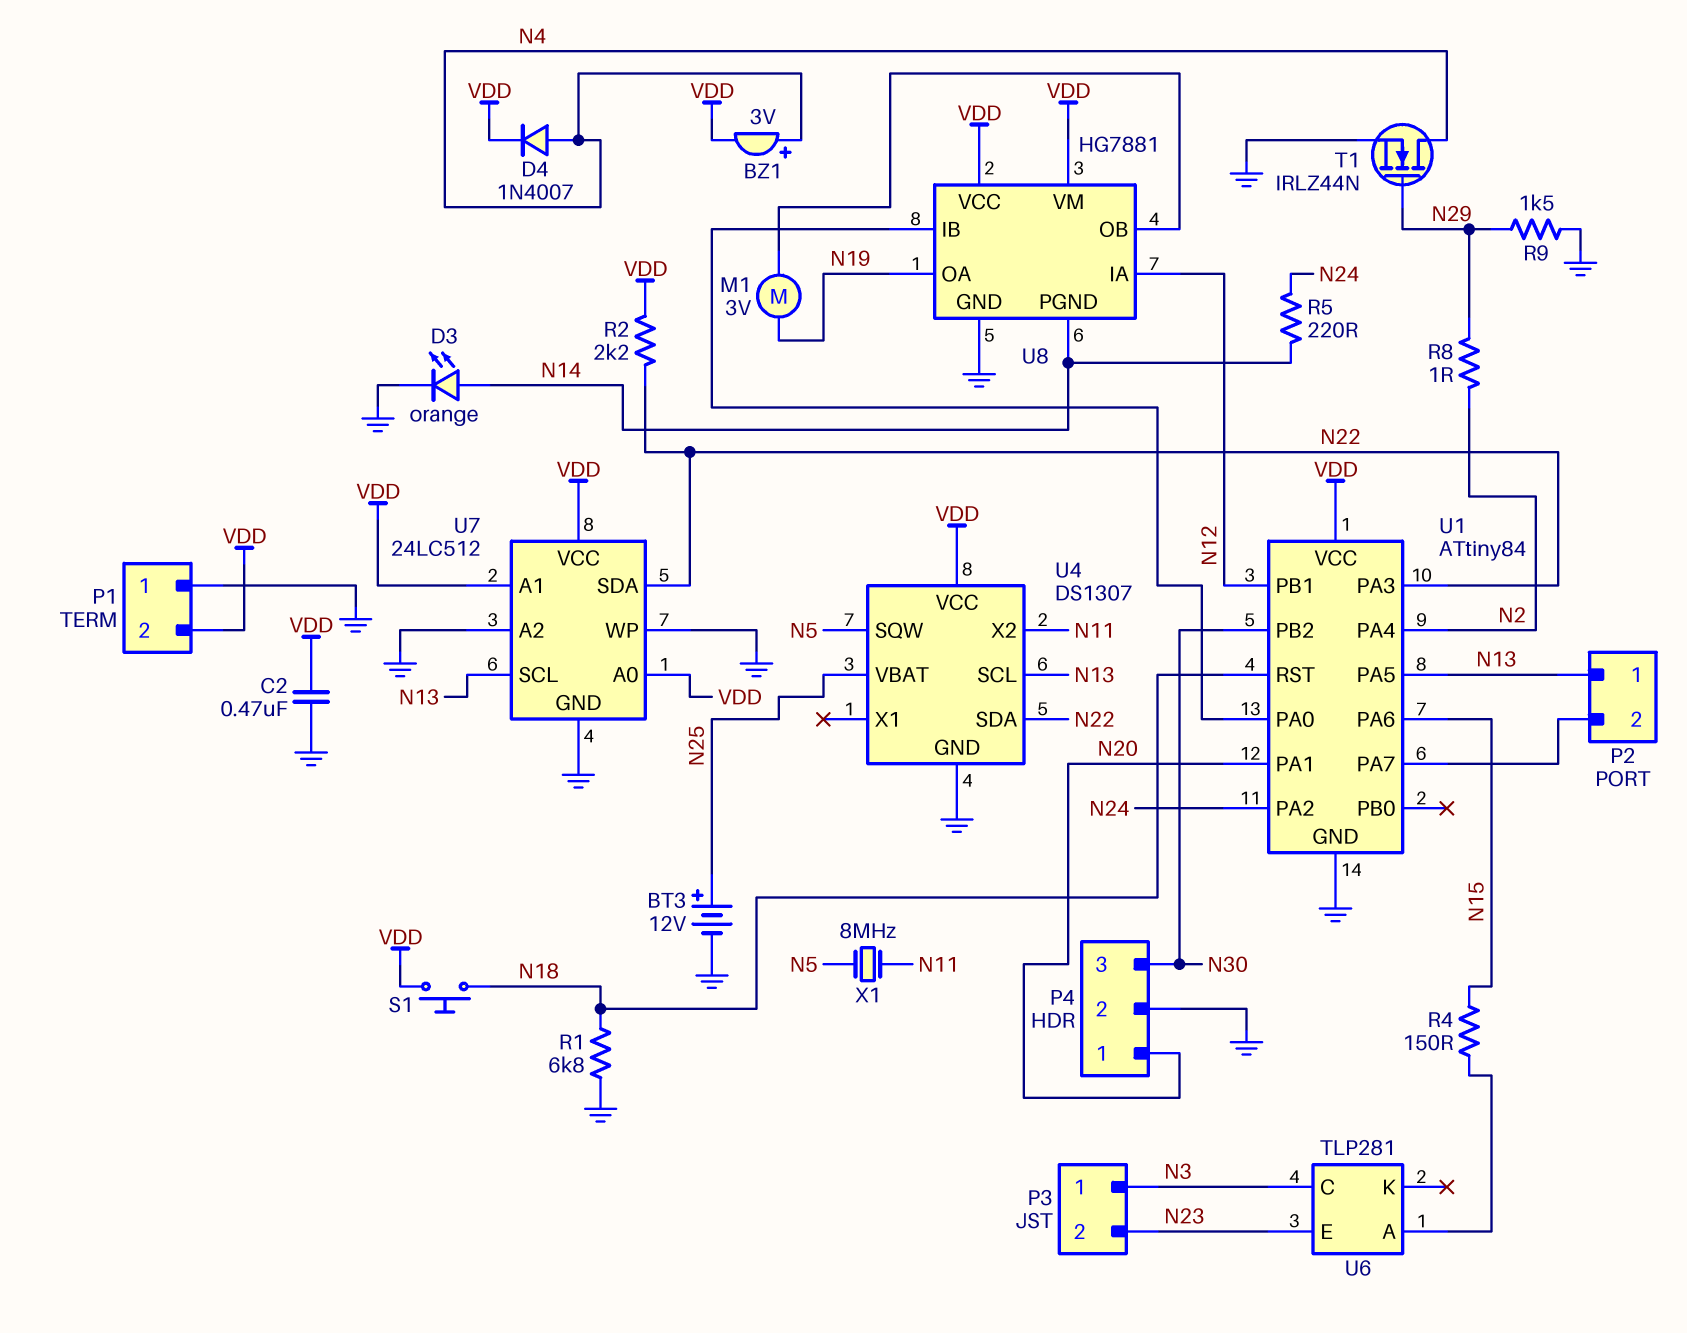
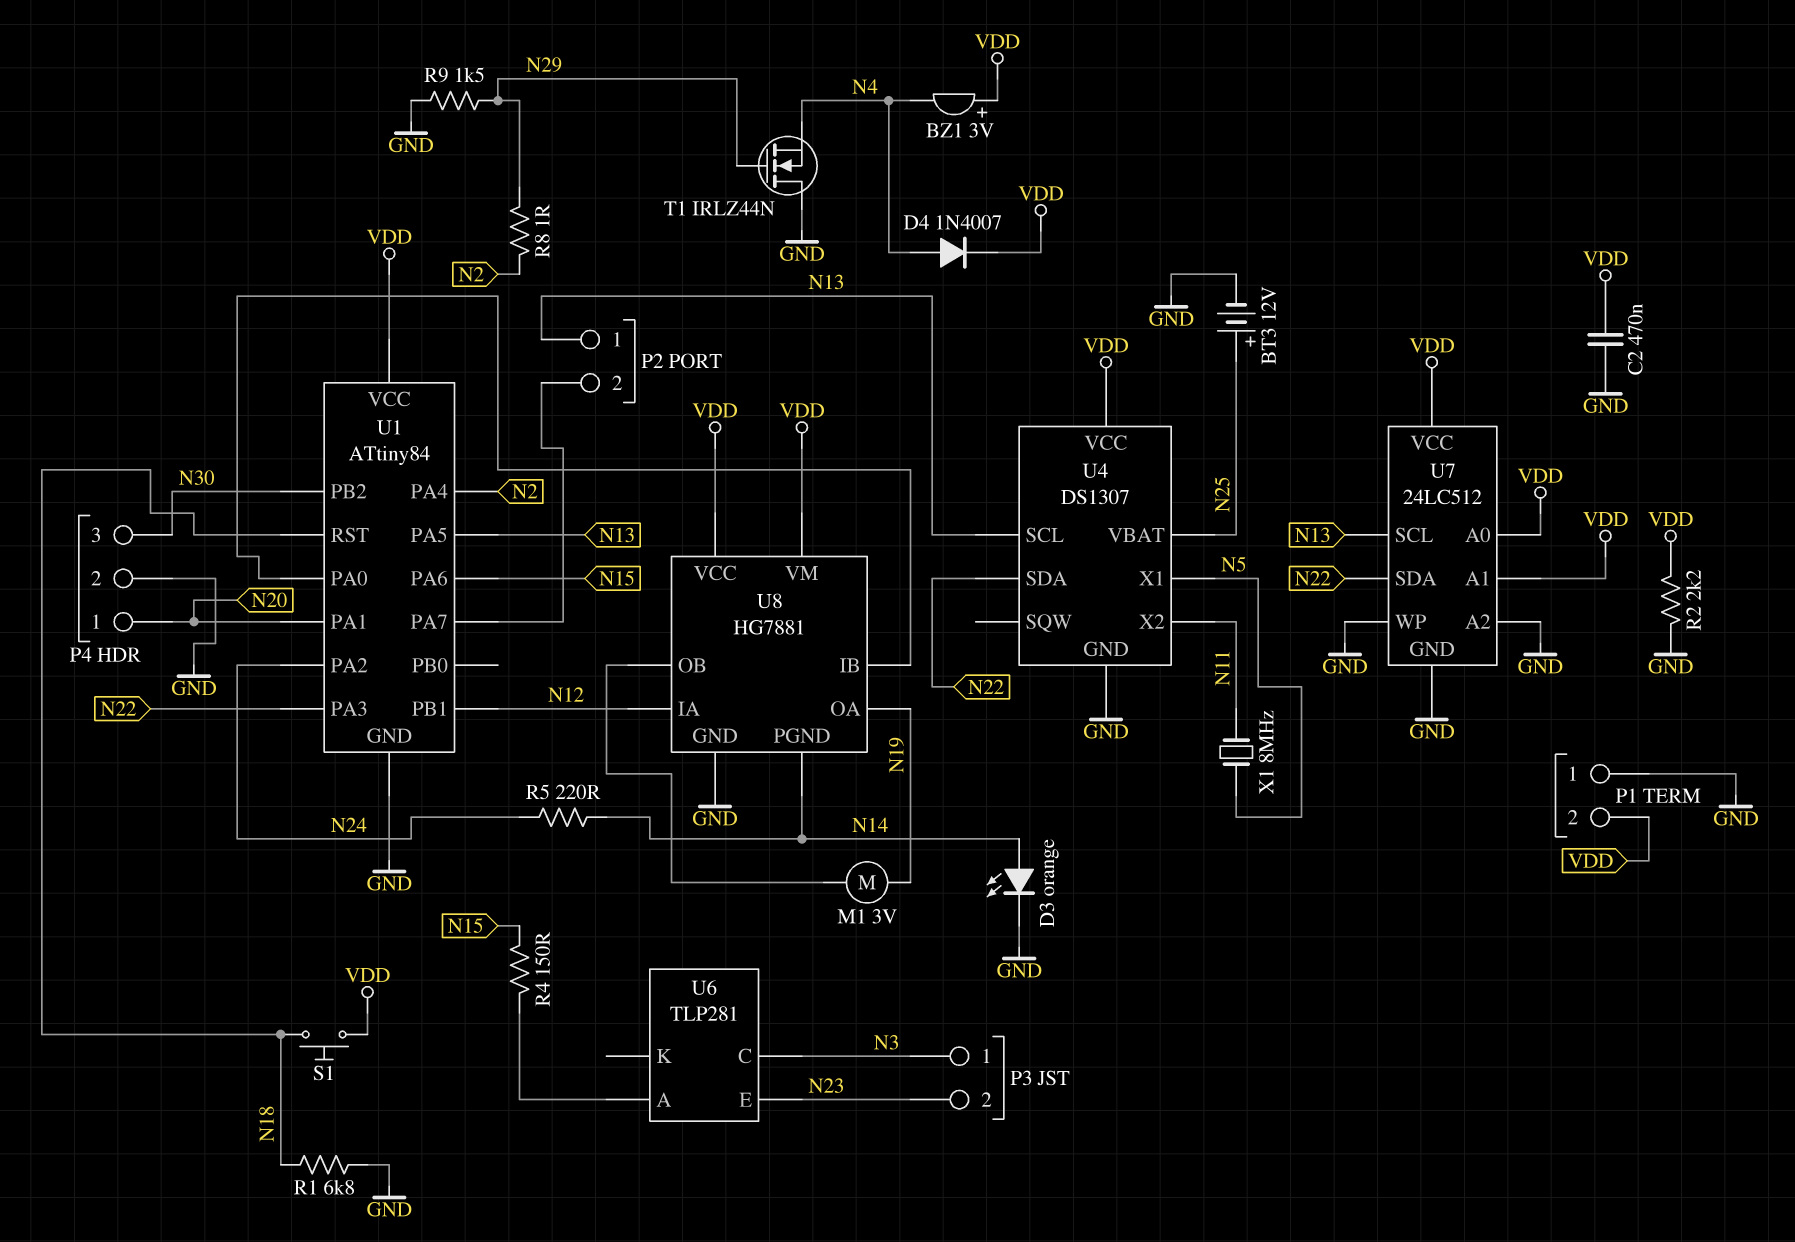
BZ1: buzzer 3V (plus N4, minus VDD) -> buzzer 3V (plus VDD, minus N4)
R2: 2.2k (N22, VDD) -> 2.2k (GND, VDD)
T1: NMOS IRLZ44N (G N29, D N4, S GND) -> NMOS IRLZ44N (G N29, D GND, S N4)
U4 pin SQW: N5 -> none
U4 pin X1: none -> N5

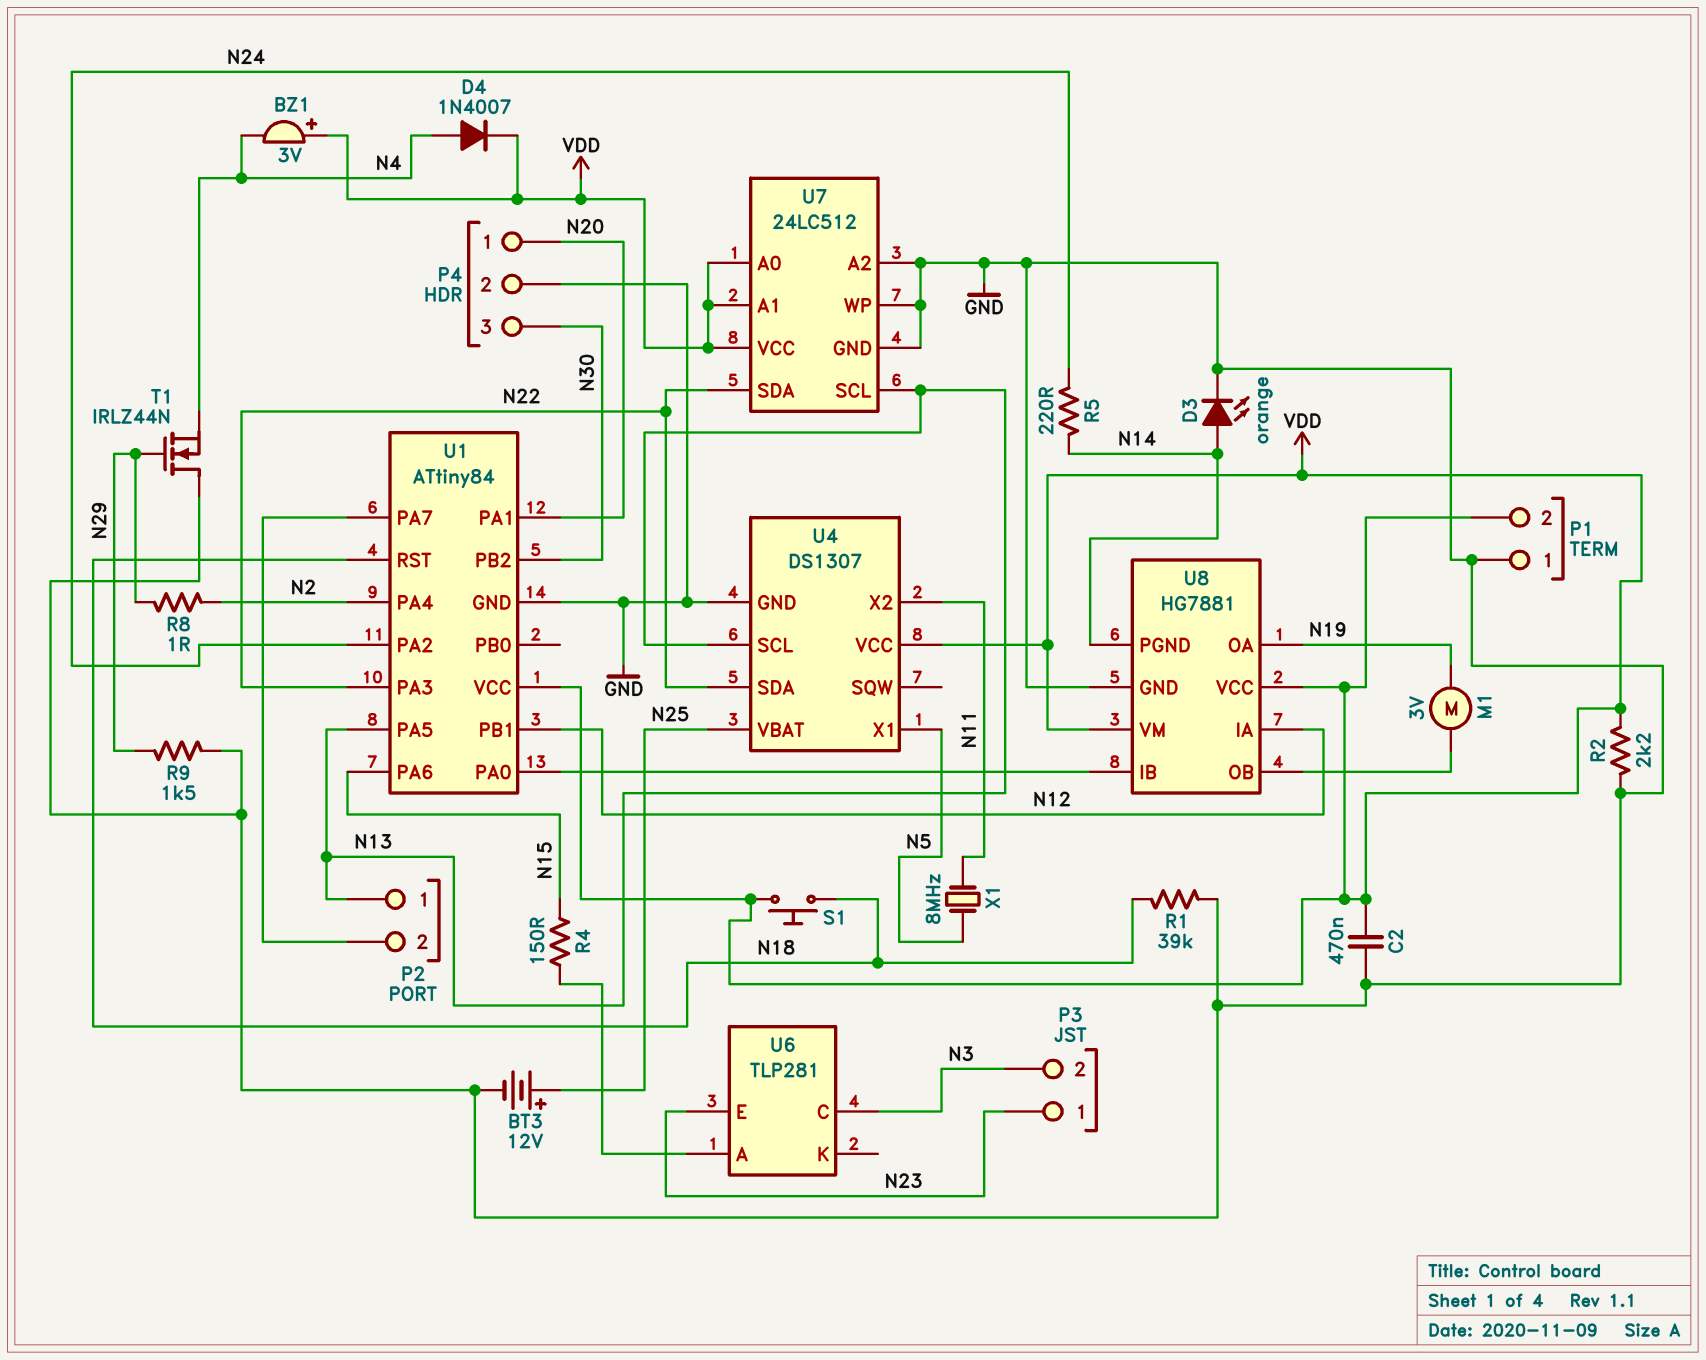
P3 pin 1: N3 -> N23
P3 pin 2: N23 -> N3
R1: 6.8k (GND, N18) -> 39k (GND, N18)

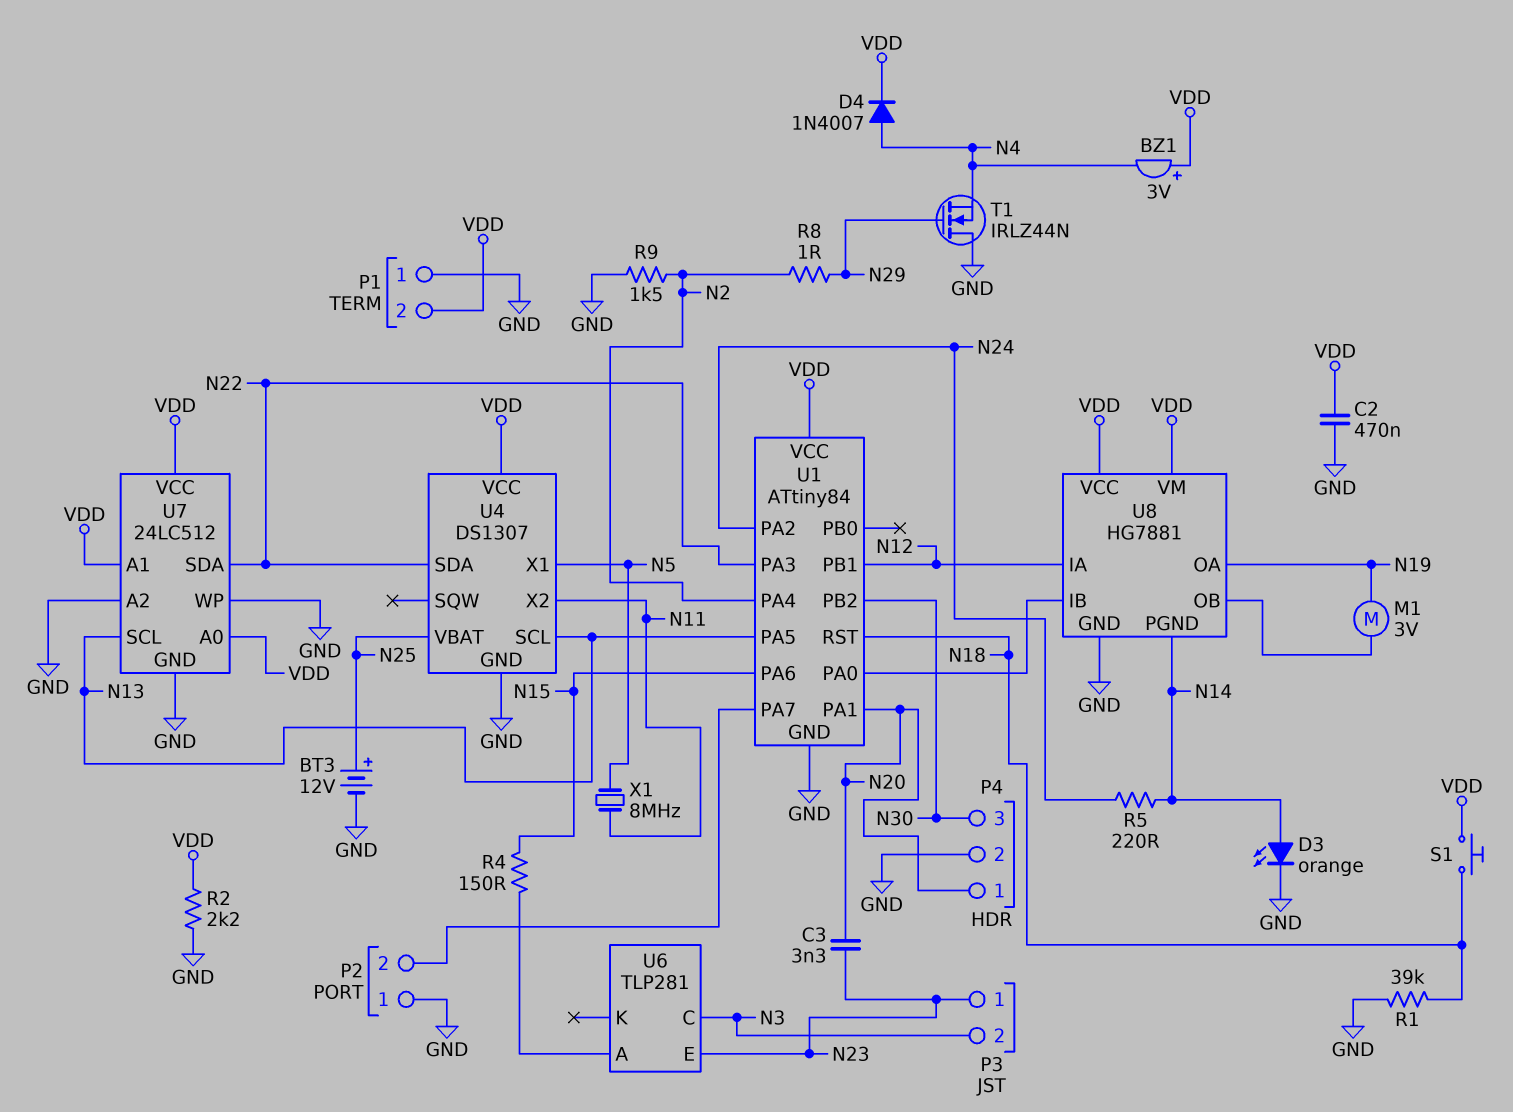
C3: none -> 3.3nF (N20, N23)
P2 pin 1: N13 -> GND
R9: 1.5k (GND, N29) -> 1.5k (GND, N2)

